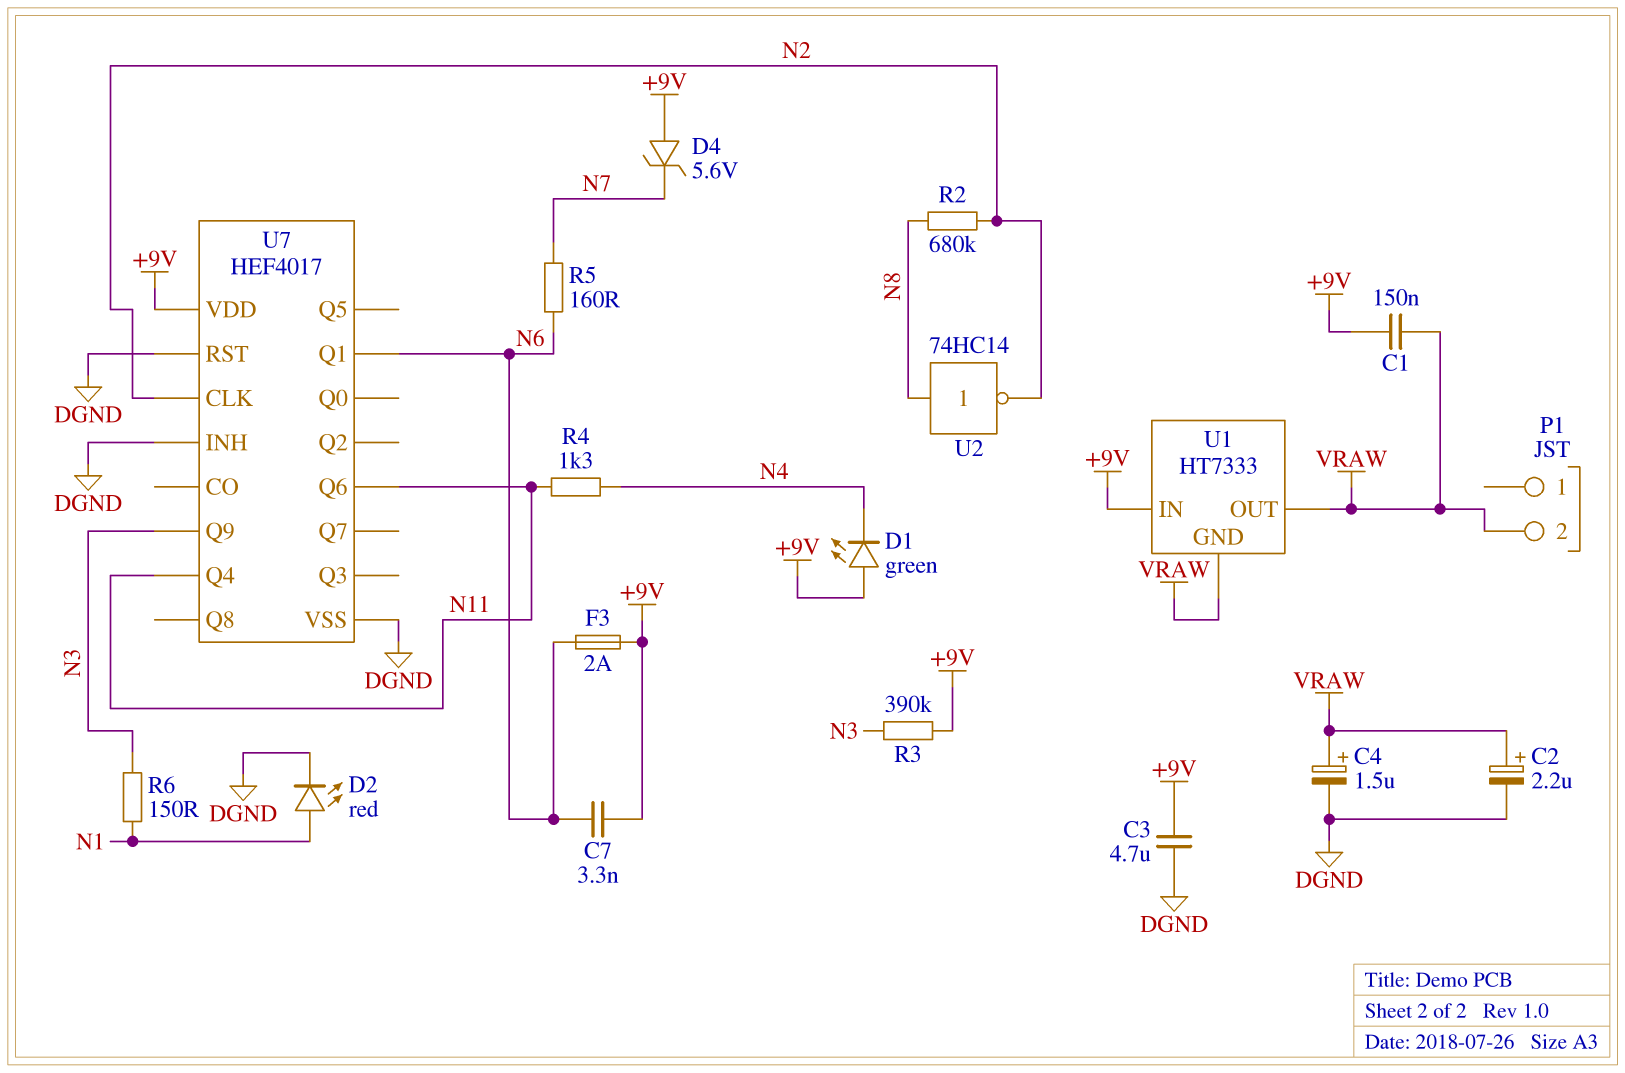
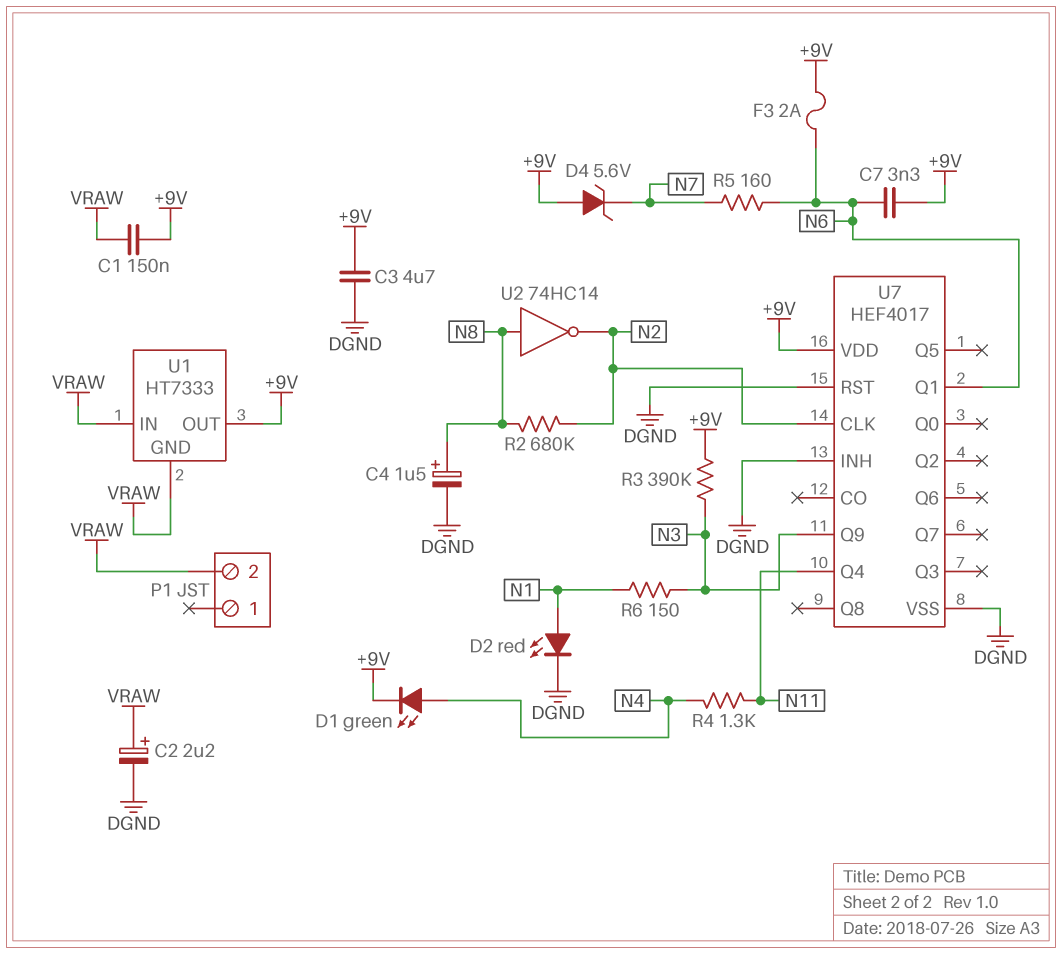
C4: 1.5uF (plus VRAW, minus DGND) -> 1.5uF (plus N8, minus DGND)
D1: LED green (A +9V, K N4) -> LED green (A N4, K +9V)
U1 pin IN: +9V -> VRAW
U1 pin OUT: VRAW -> +9V
U7 pin Q6: N11 -> none

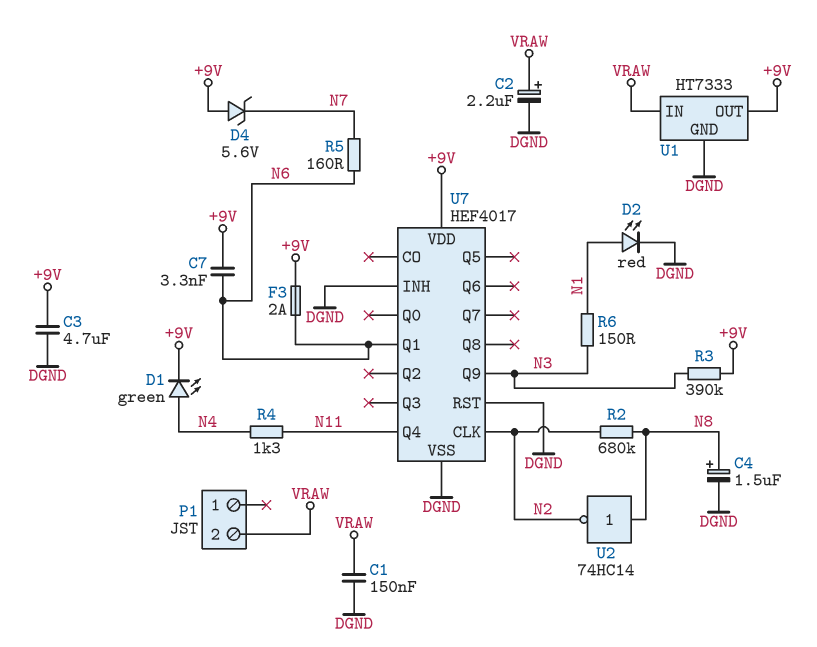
C1: 150nF (+9V, VRAW) -> 150nF (DGND, VRAW)
U1 pin GND: VRAW -> DGND

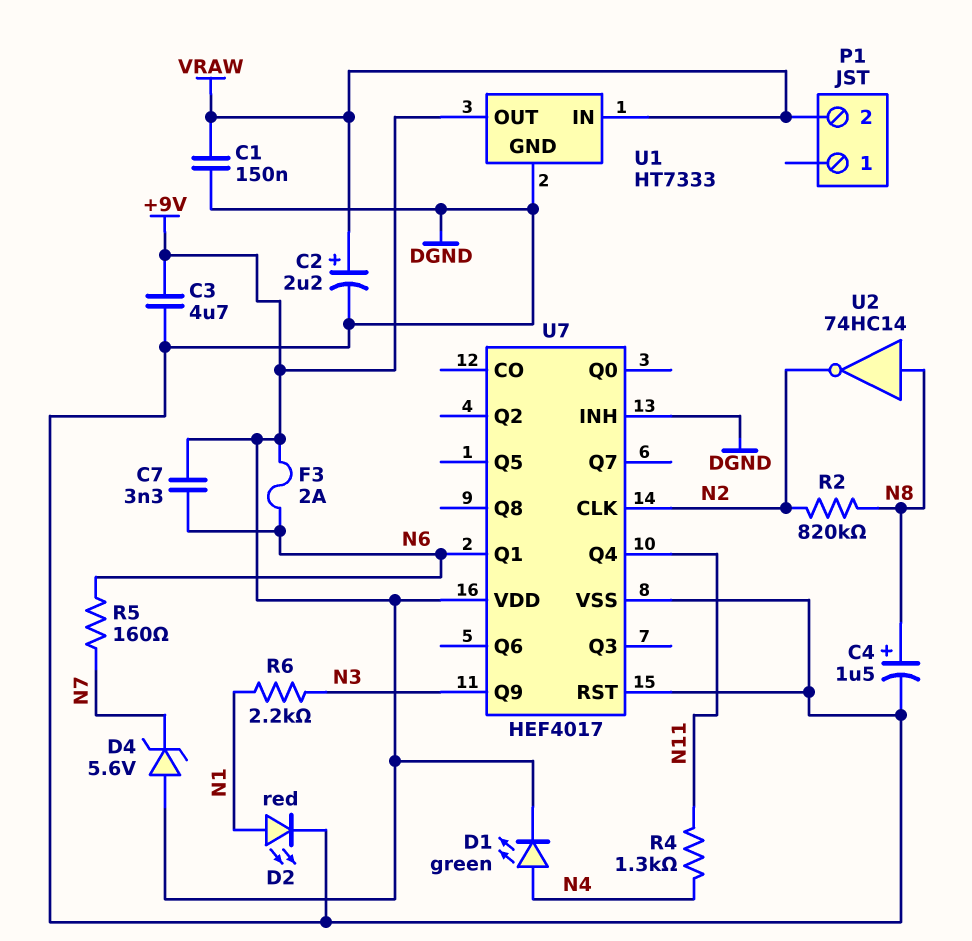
R2: 680k (N2, N8) -> 820k (N2, N8)
R3: 390k (+9V, N3) -> none
R6: 150 (N1, N3) -> 2.2k (N1, N3)

